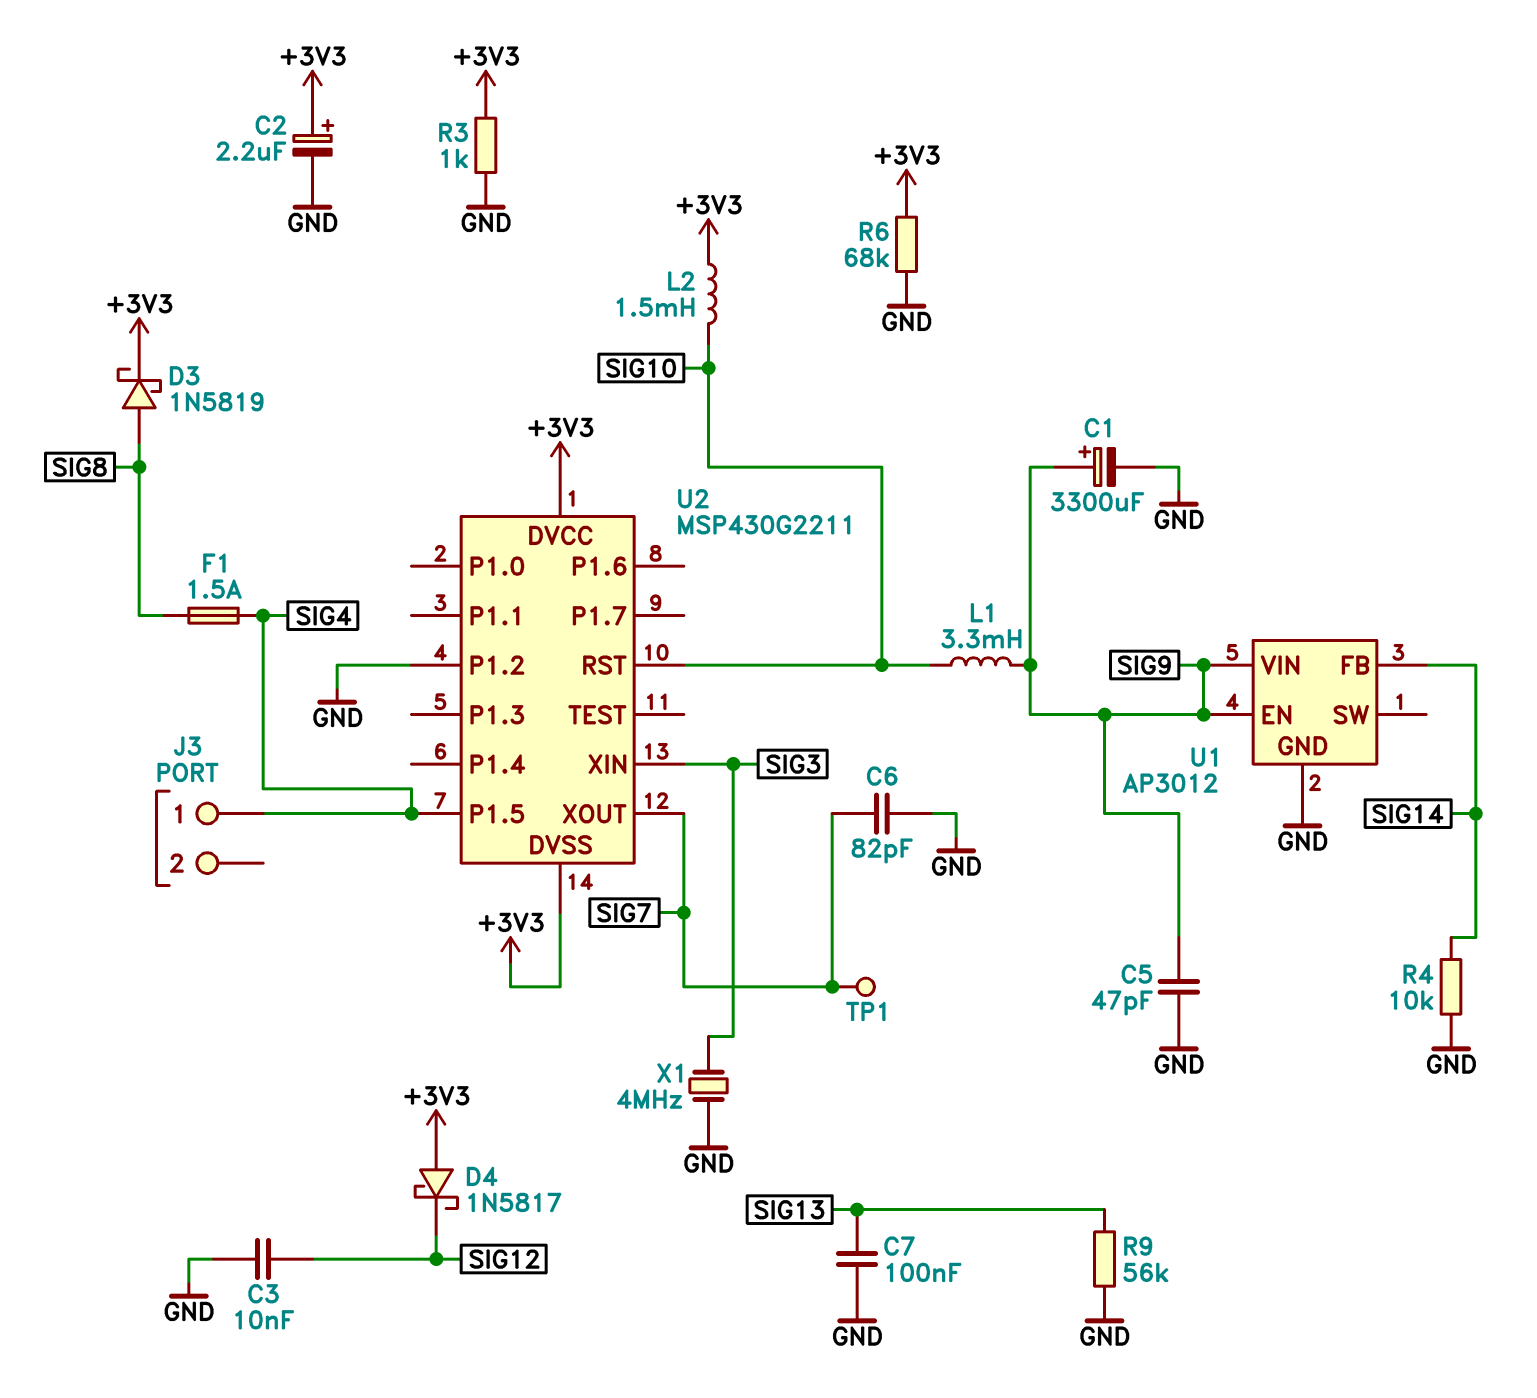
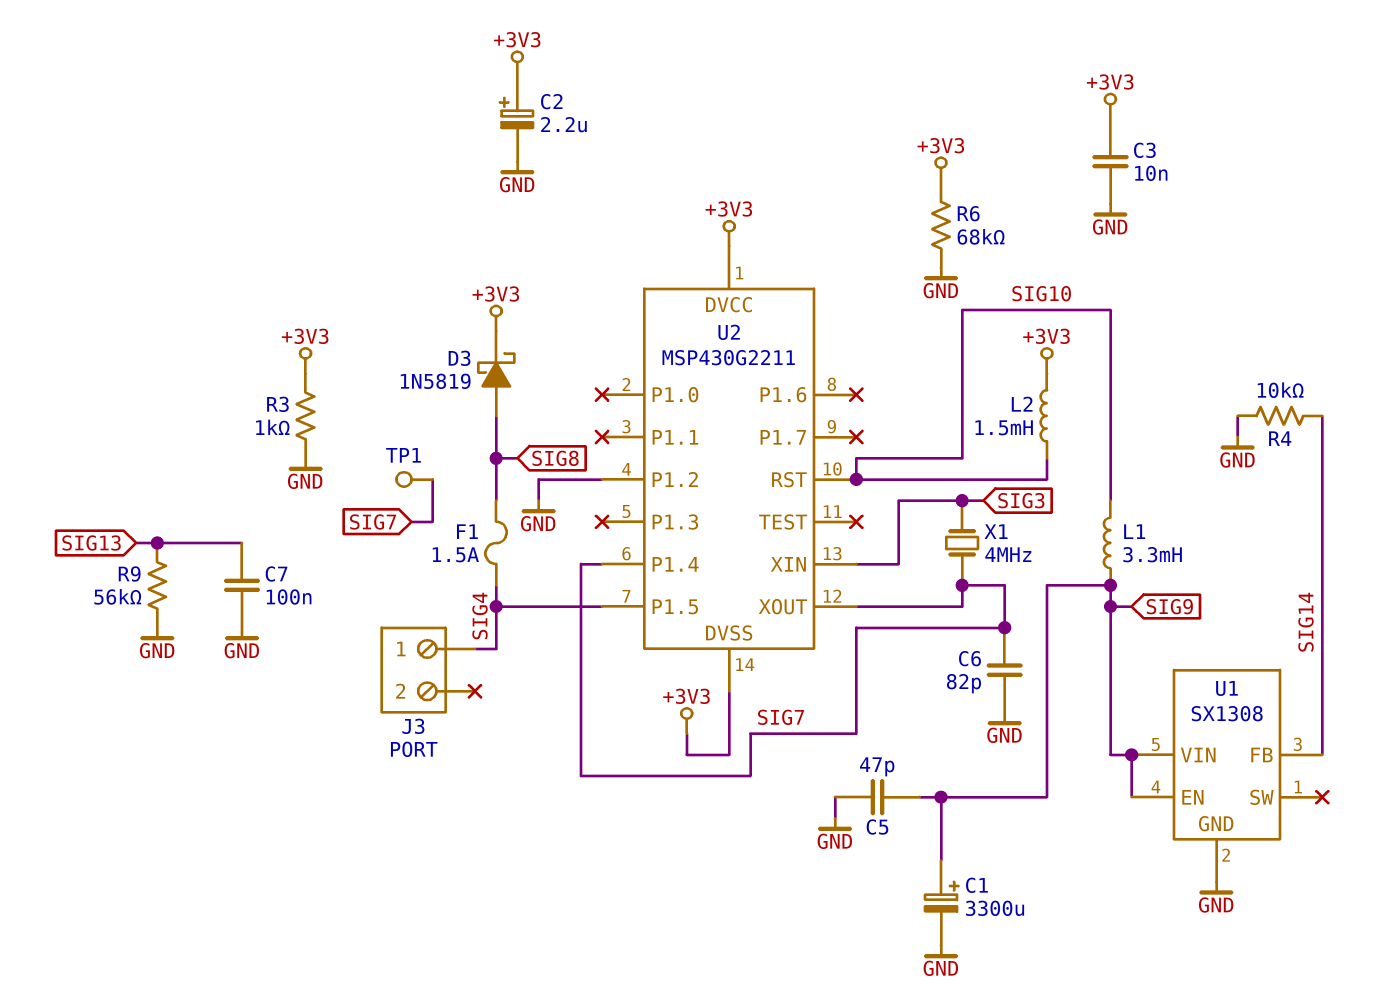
C3: 10nF (GND, SIG12) -> 10nF (+3V3, GND)
D4: schottky 1N5817 (A +3V3, K SIG12) -> none
U1: AP3012 -> SX1308
U2 pin P1.4: none -> SIG7
X1: 4MHz (GND, SIG3) -> 4MHz (SIG3, SIG7)

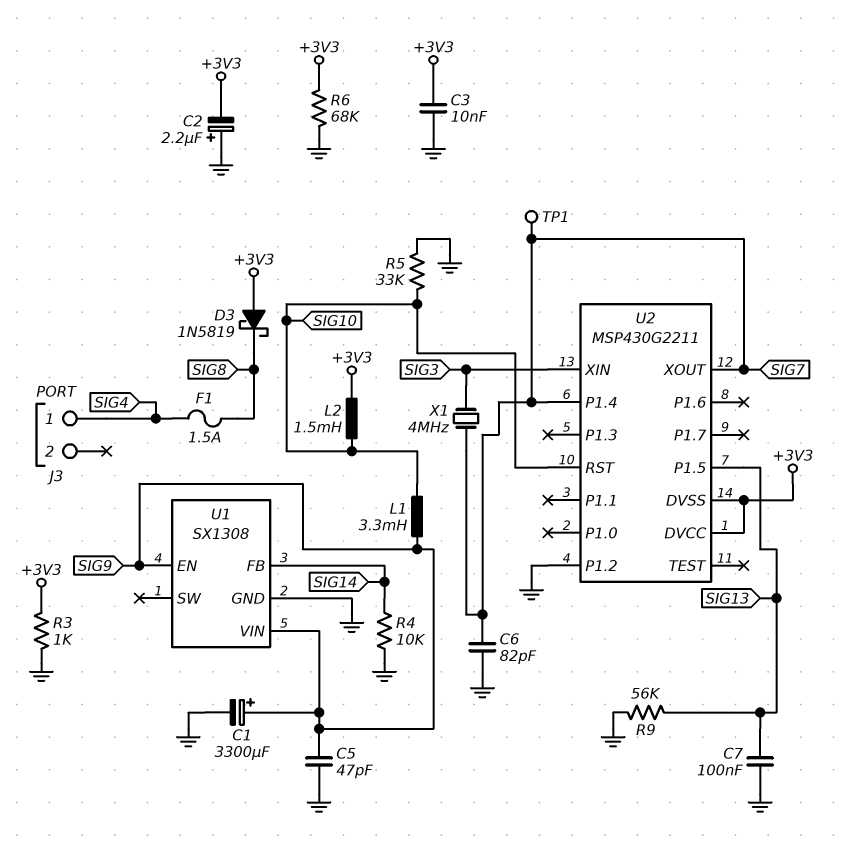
C2: 2.2uF (plus +3V3, minus GND) -> 2.2uF (plus GND, minus +3V3)
D3: schottky 1N5819 (A SIG8, K +3V3) -> schottky 1N5819 (A +3V3, K SIG8)
R5: none -> 33k (GND, SIG10)
U2 pin P1.5: SIG4 -> SIG13

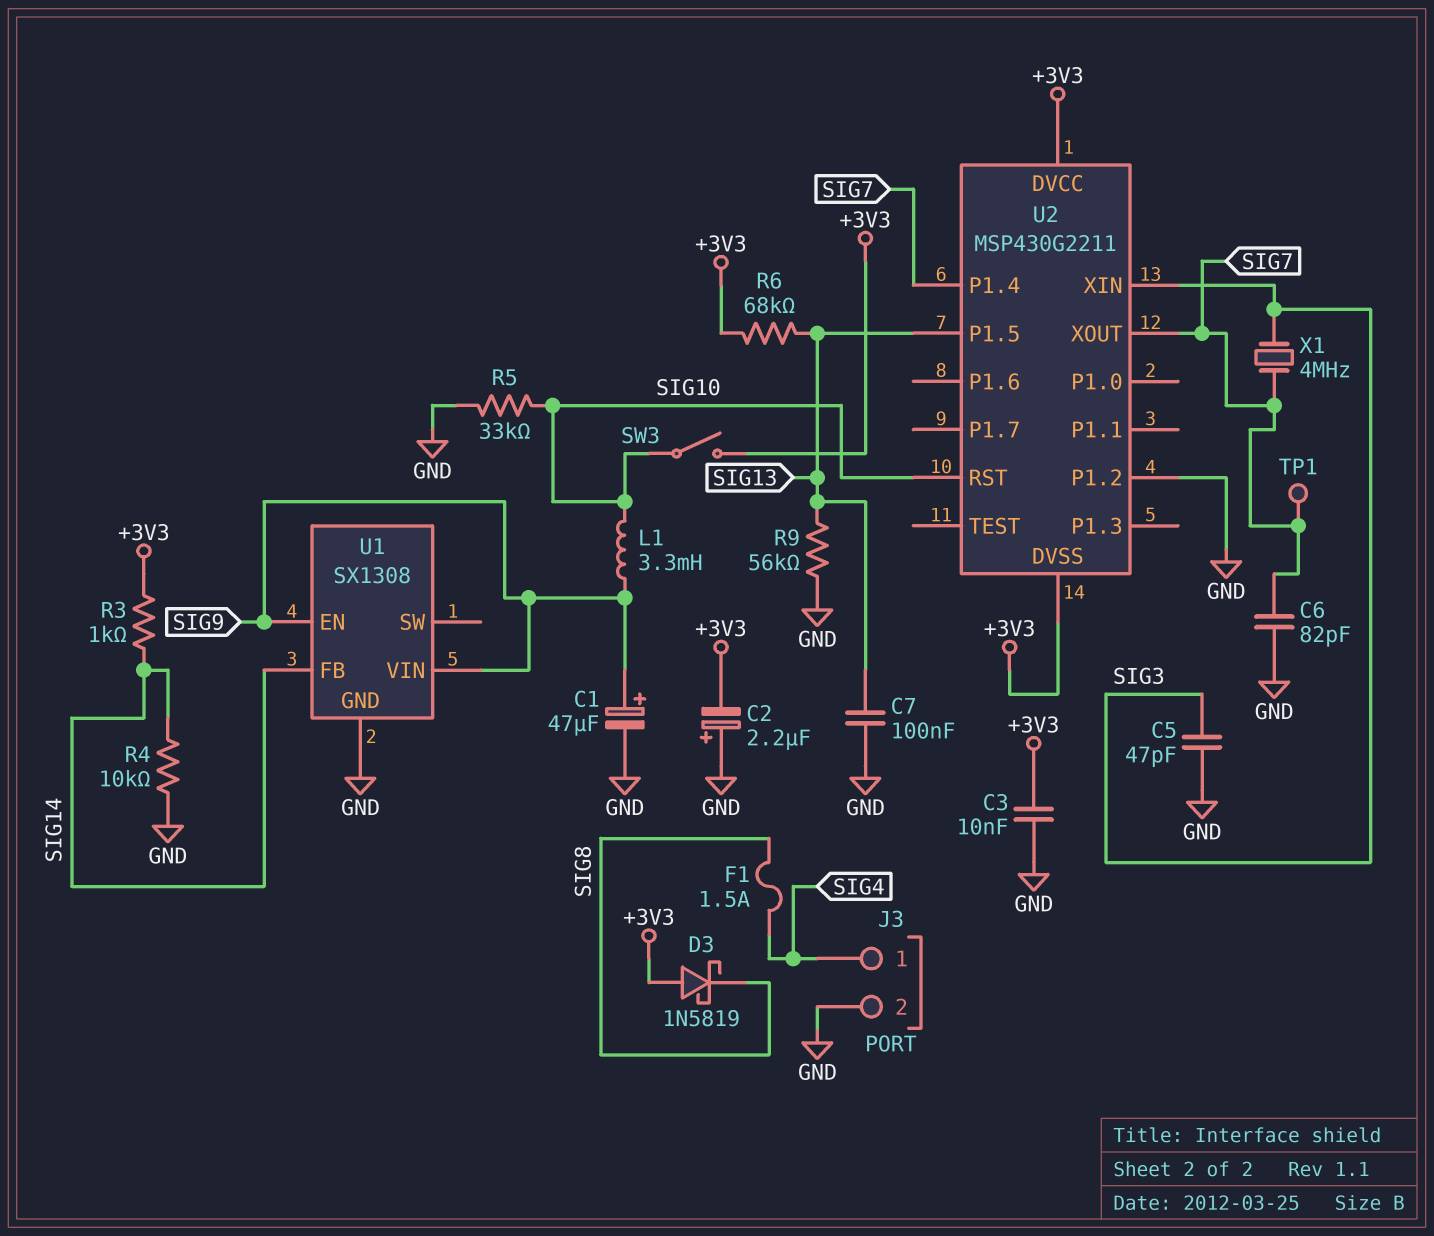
C1: 3300uF (plus SIG9, minus GND) -> 47uF (plus SIG9, minus GND)
C5: 47pF (GND, SIG9) -> 47pF (GND, SIG3)
J3 pin 2: none -> GND
L2: 1.5mH (+3V3, SIG10) -> none
R3: 1k (+3V3, GND) -> 1k (+3V3, SIG14)
R6: 68k (+3V3, GND) -> 68k (+3V3, SIG13)
SW3: none -> switch (+3V3, SIG10)

